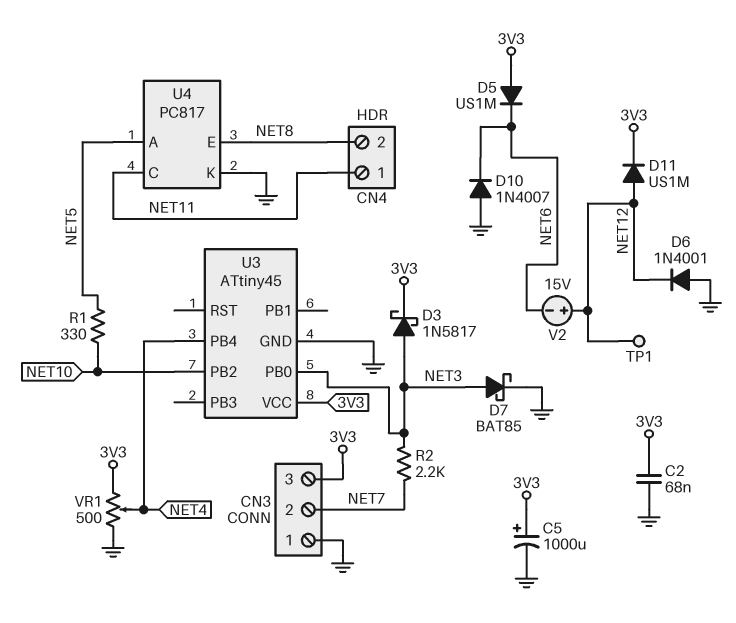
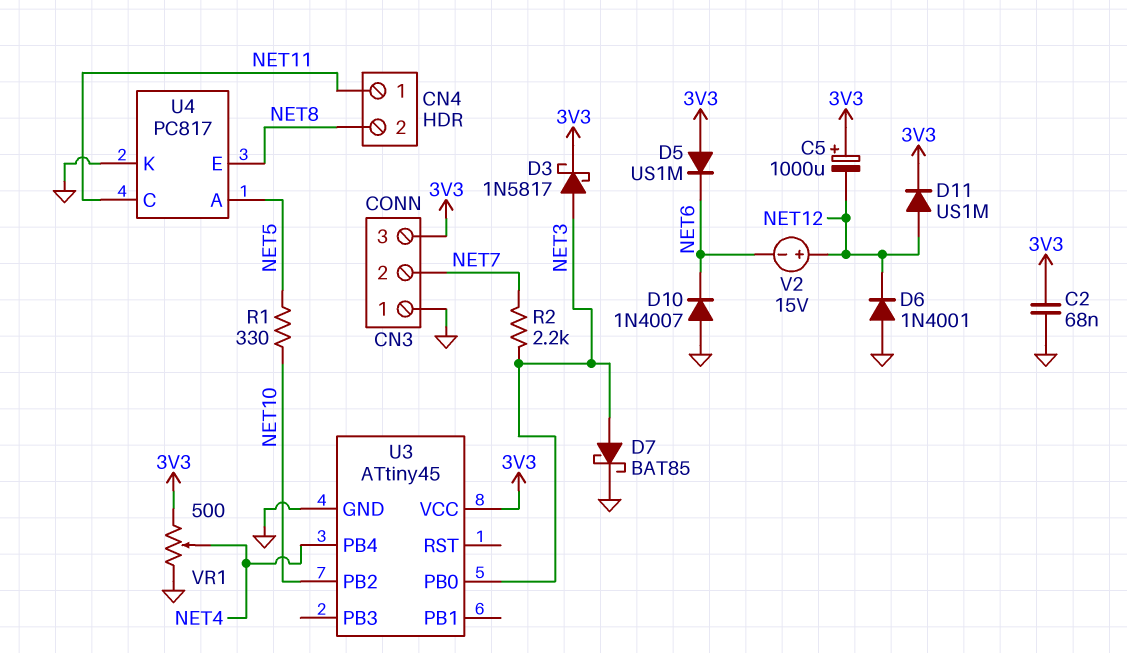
C5: 1000uF (plus 3V3, minus GND) -> 1000uF (plus 3V3, minus NET12)
TP1: test point (NET12) -> none

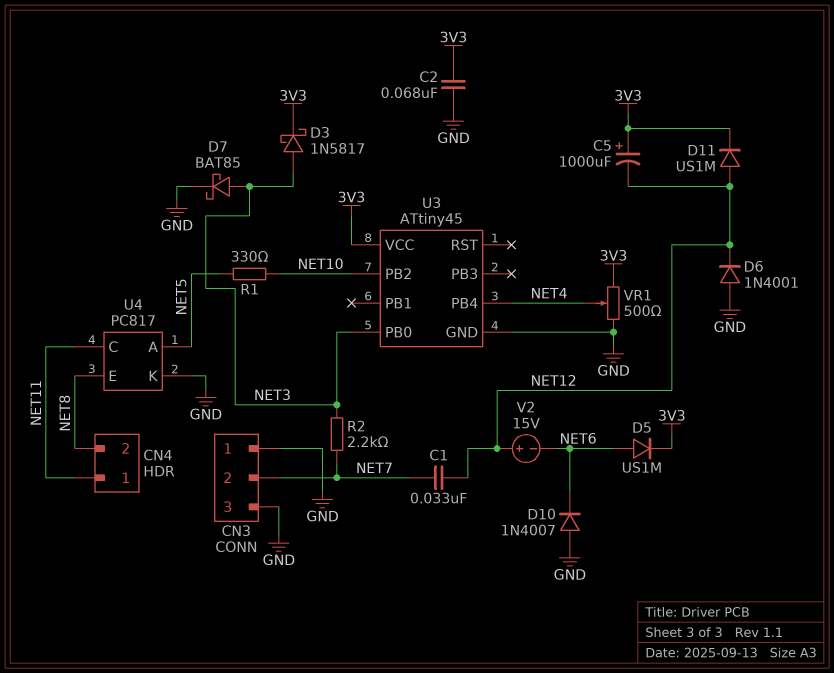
C1: none -> 33nF (NET7, NET12)
CN3 pin 3: 3V3 -> GND
D5: diode US1M (A 3V3, K NET6) -> diode US1M (A NET6, K 3V3)

